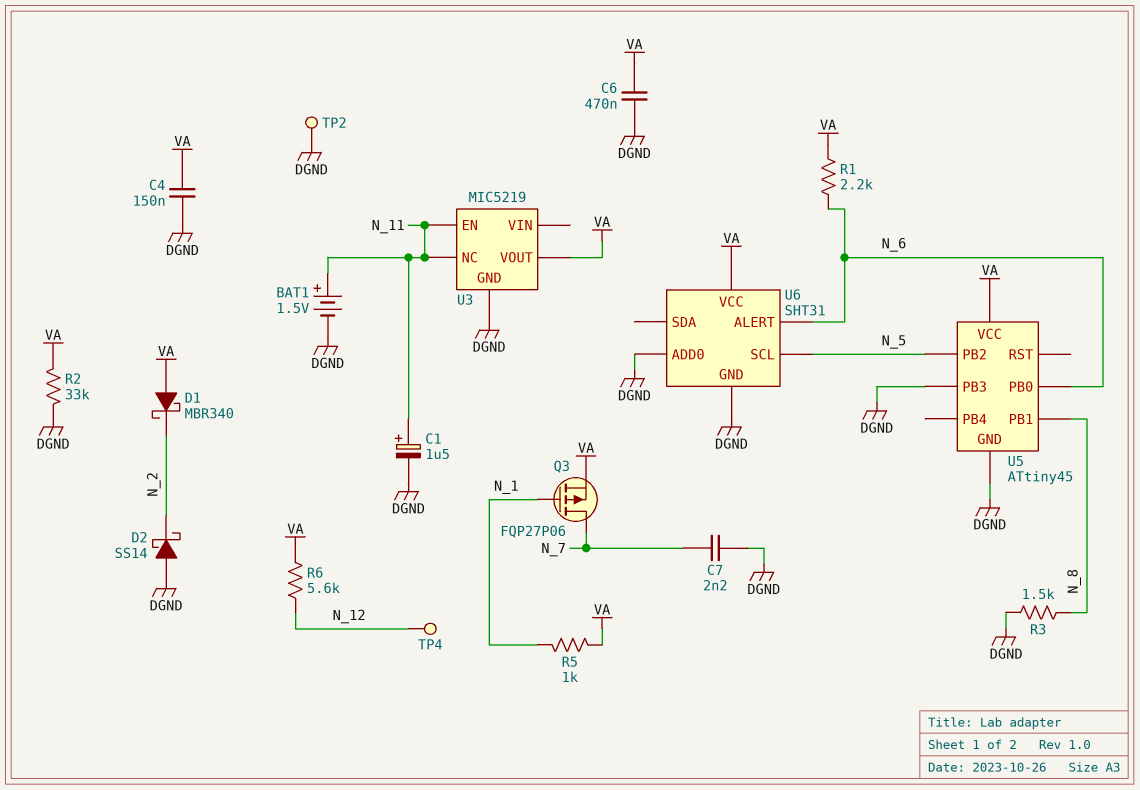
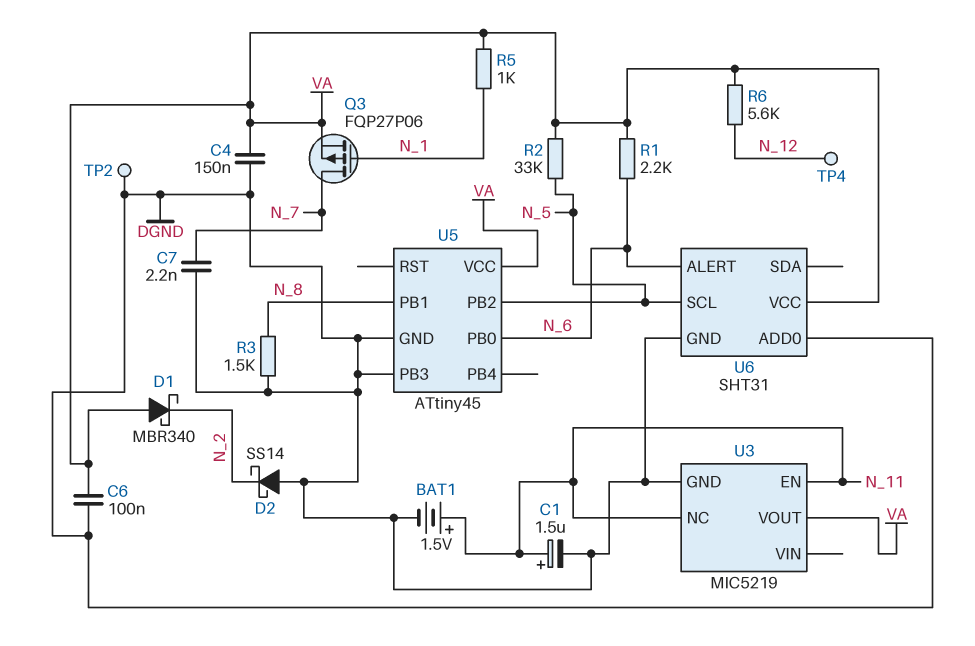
C6: 470nF (DGND, VA) -> 100nF (DGND, VA)
R2: 33k (DGND, VA) -> 33k (N_5, VA)

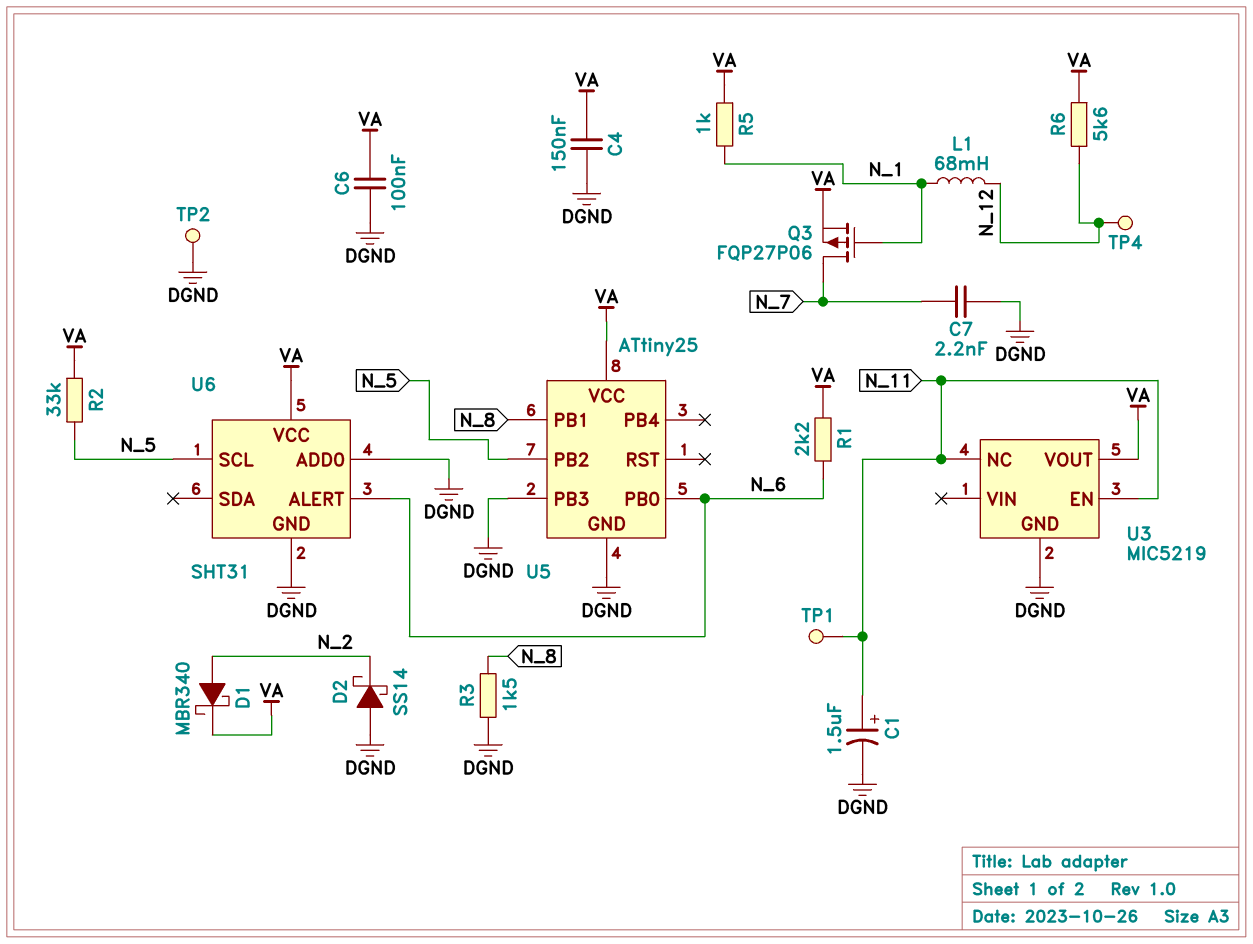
BAT1: 1.5V (plus N_11, minus DGND) -> none
D1: schottky MBR340 (A VA, K N_2) -> schottky MBR340 (A N_2, K VA)
L1: none -> 68mH (N_1, N_12)
TP1: none -> test point (N_11)
U5: ATtiny45 -> ATtiny25

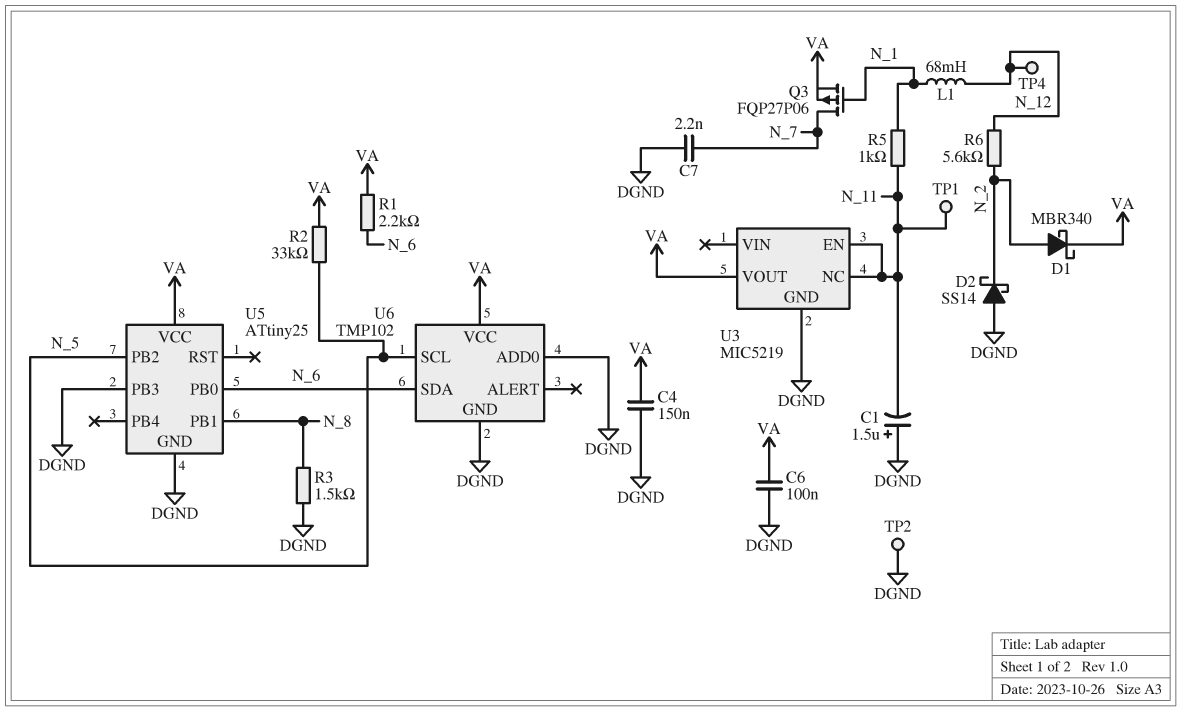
C1: 1.5uF (plus N_11, minus DGND) -> 1.5uF (plus DGND, minus N_11)
R5: 1k (N_1, VA) -> 1k (N_1, N_11)
R6: 5.6k (N_12, VA) -> 5.6k (N_2, N_12)
U6: SHT31 -> TMP102
U6 pin ALERT: N_6 -> none
U6 pin SDA: none -> N_6

